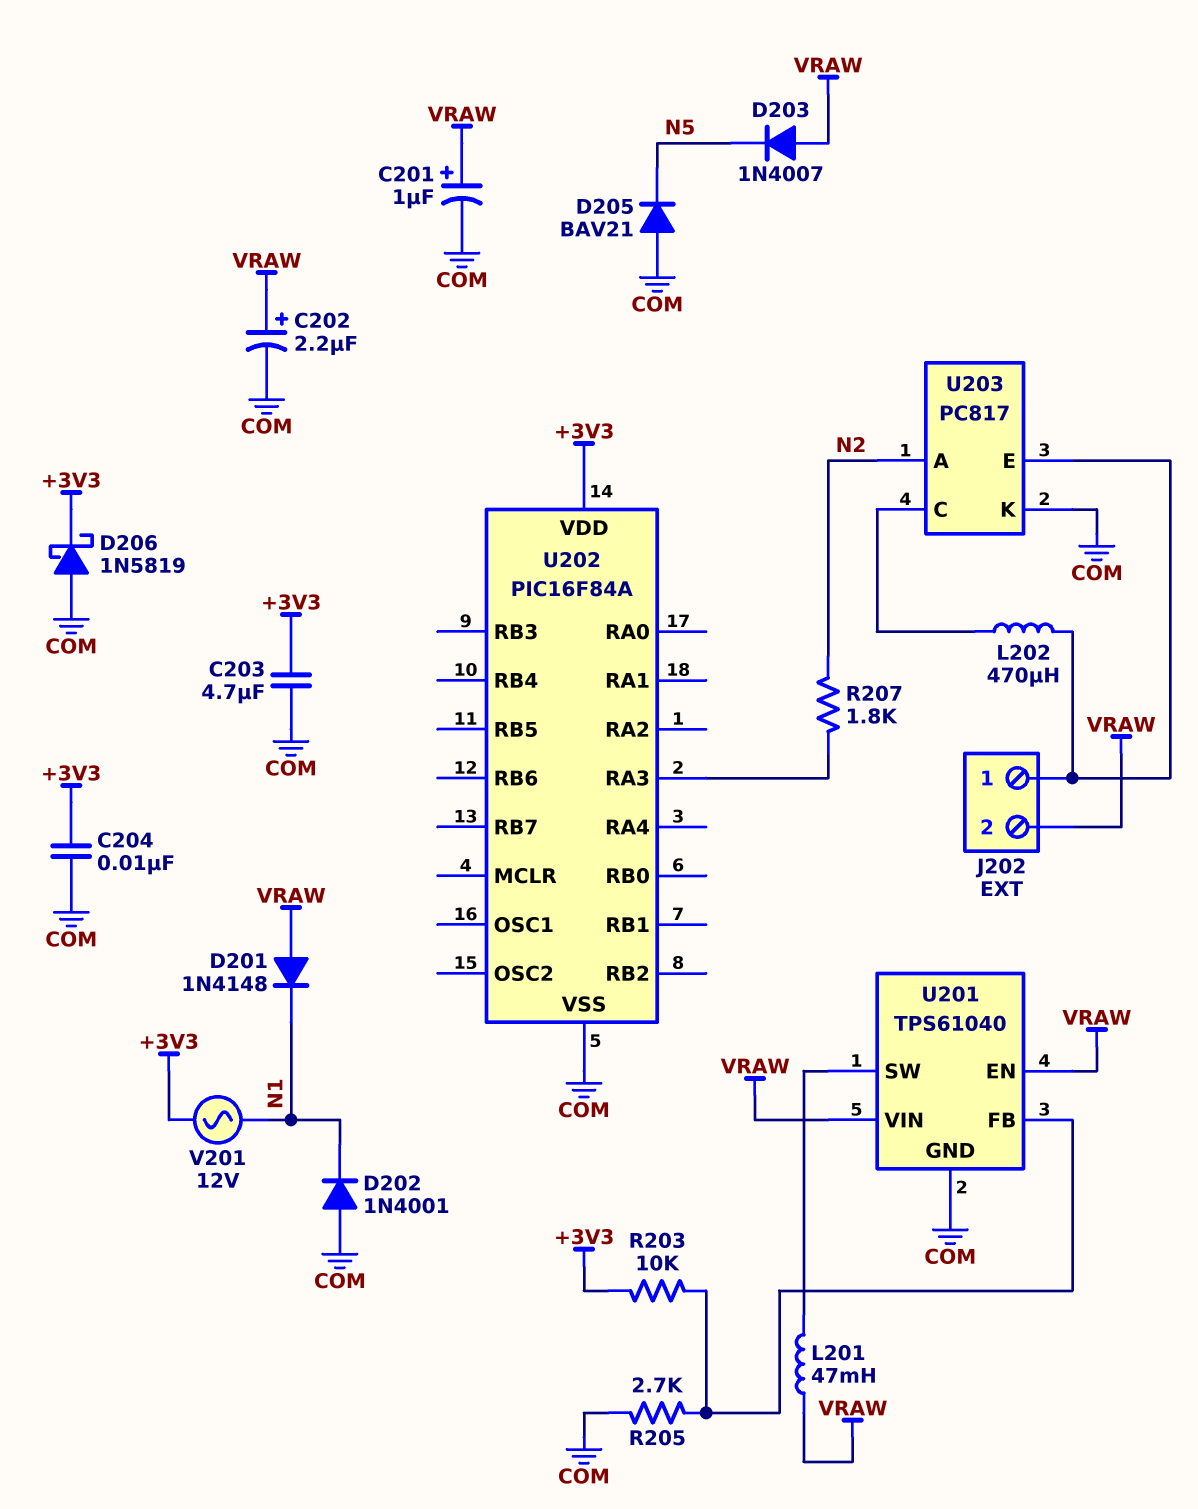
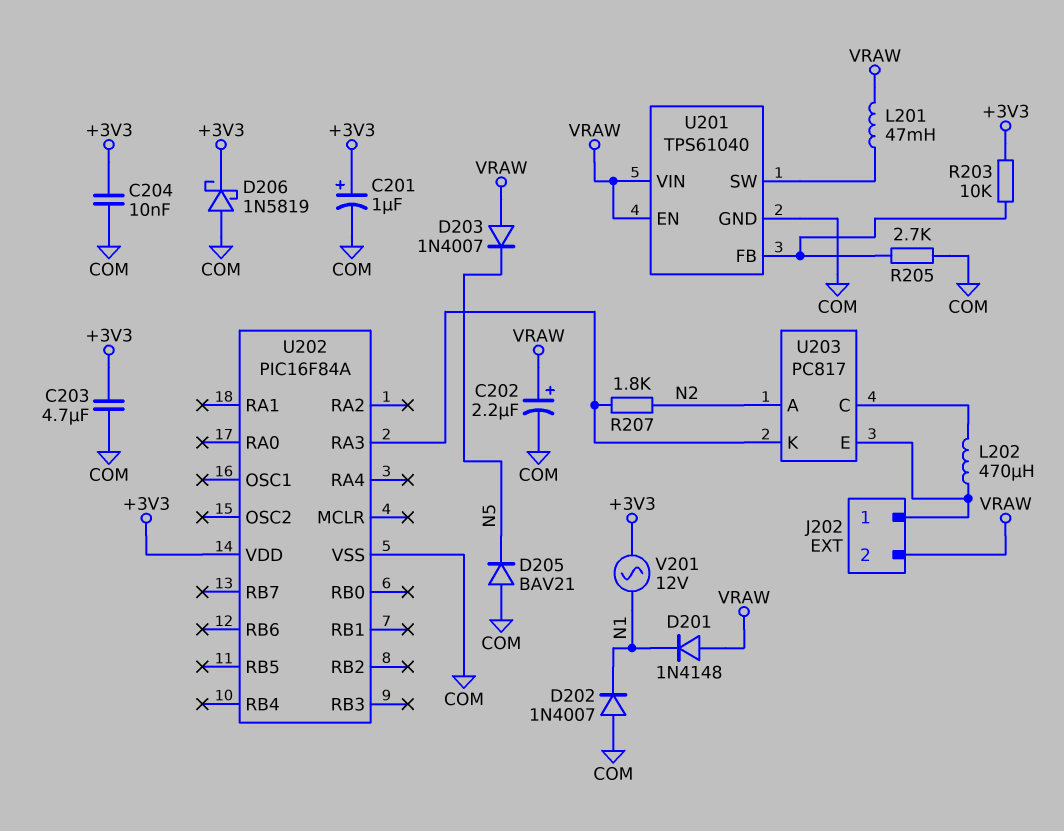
C201: 1uF (plus VRAW, minus COM) -> 1uF (plus +3V3, minus COM)
D202: diode 1N4001 (A COM, K N1) -> diode 1N4007 (A COM, K N1)
U203 pin K: COM -> U202/RA3

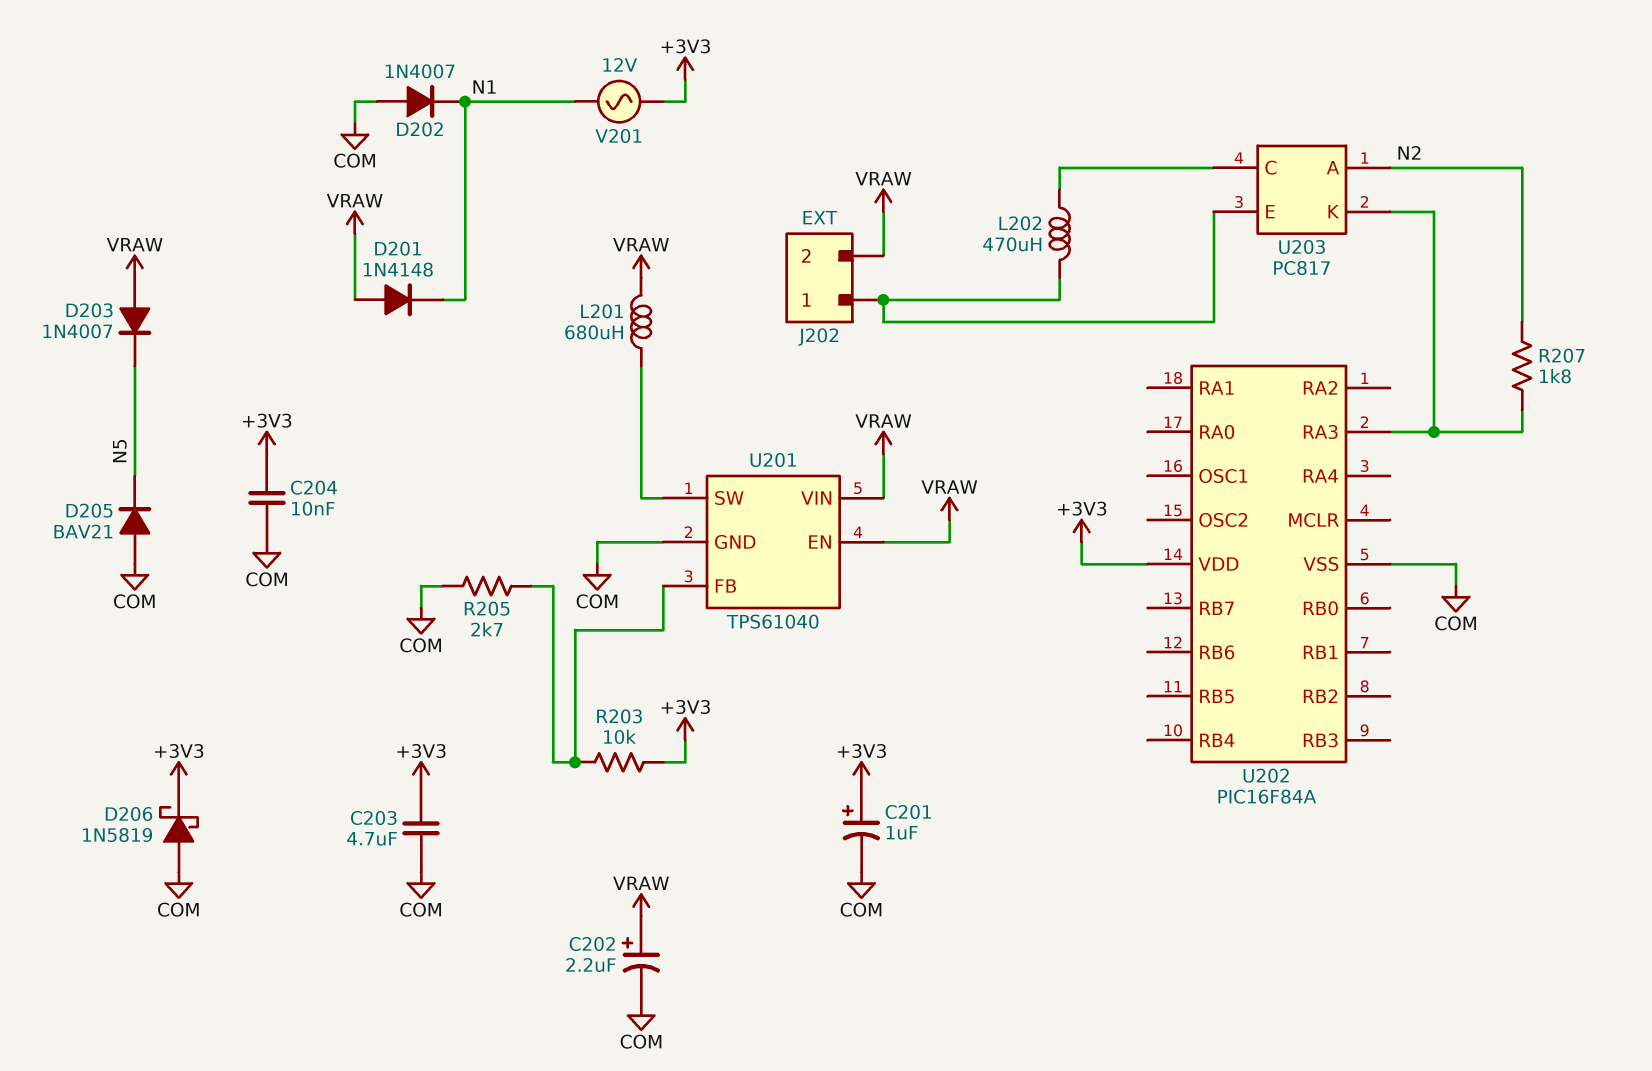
L201: 47mH (U201/SW, VRAW) -> 680uH (U201/SW, VRAW)

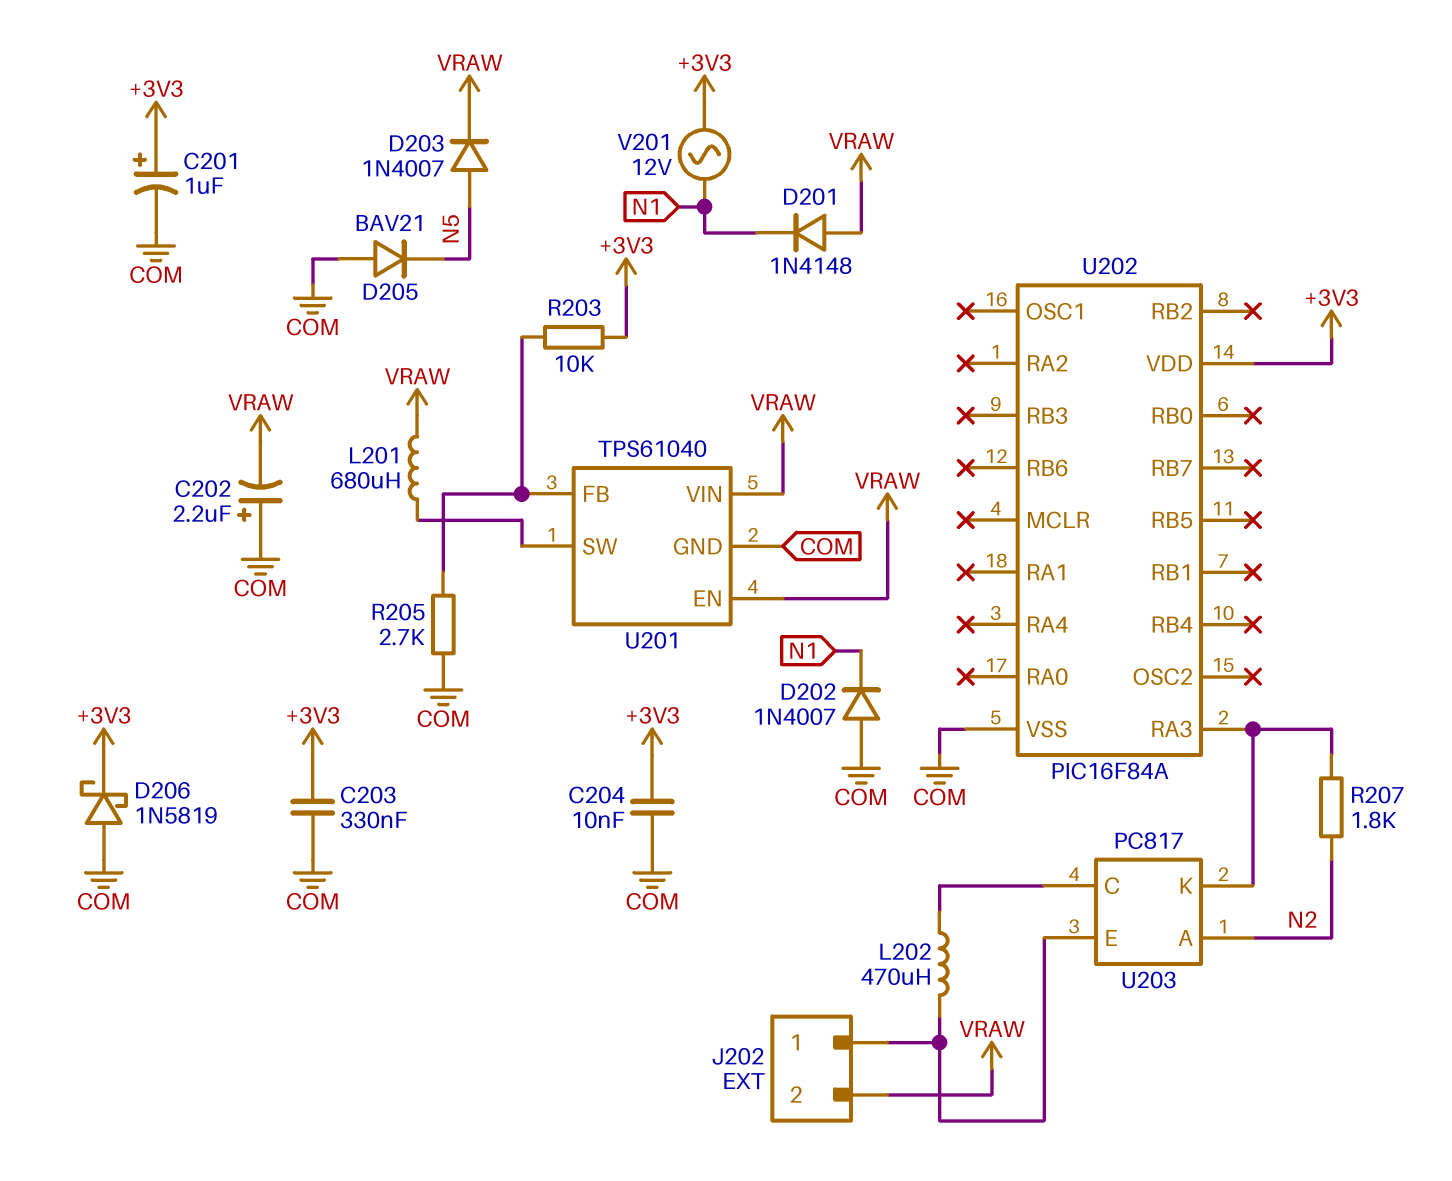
C202: 2.2uF (plus VRAW, minus COM) -> 2.2uF (plus COM, minus VRAW)
C203: 4.7uF (+3V3, COM) -> 330nF (+3V3, COM)
D203: diode 1N4007 (A VRAW, K N5) -> diode 1N4007 (A N5, K VRAW)

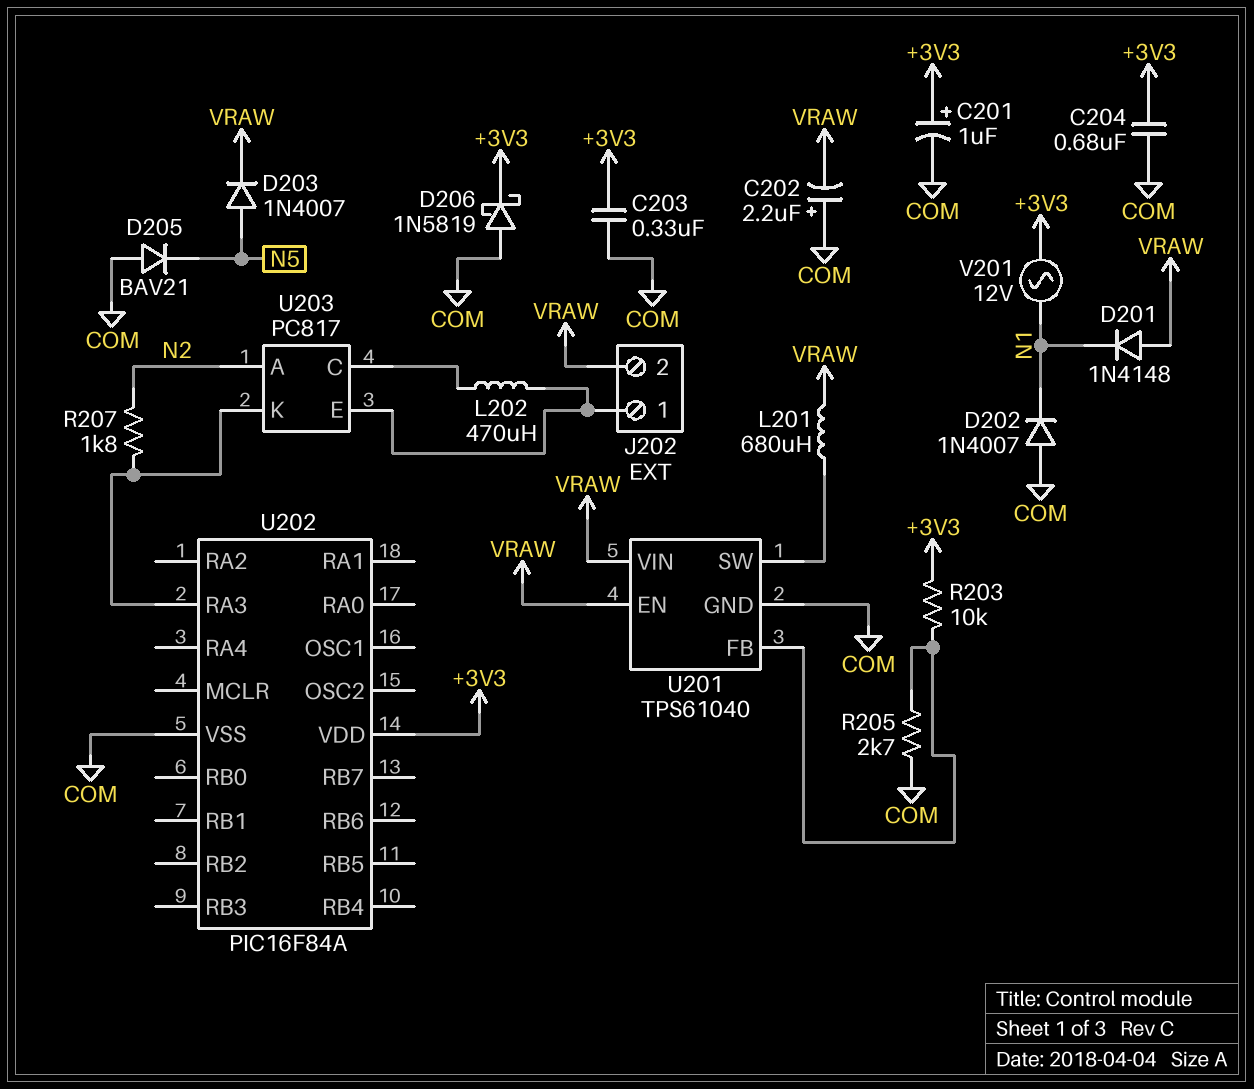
C204: 10nF (+3V3, COM) -> 680nF (+3V3, COM)

